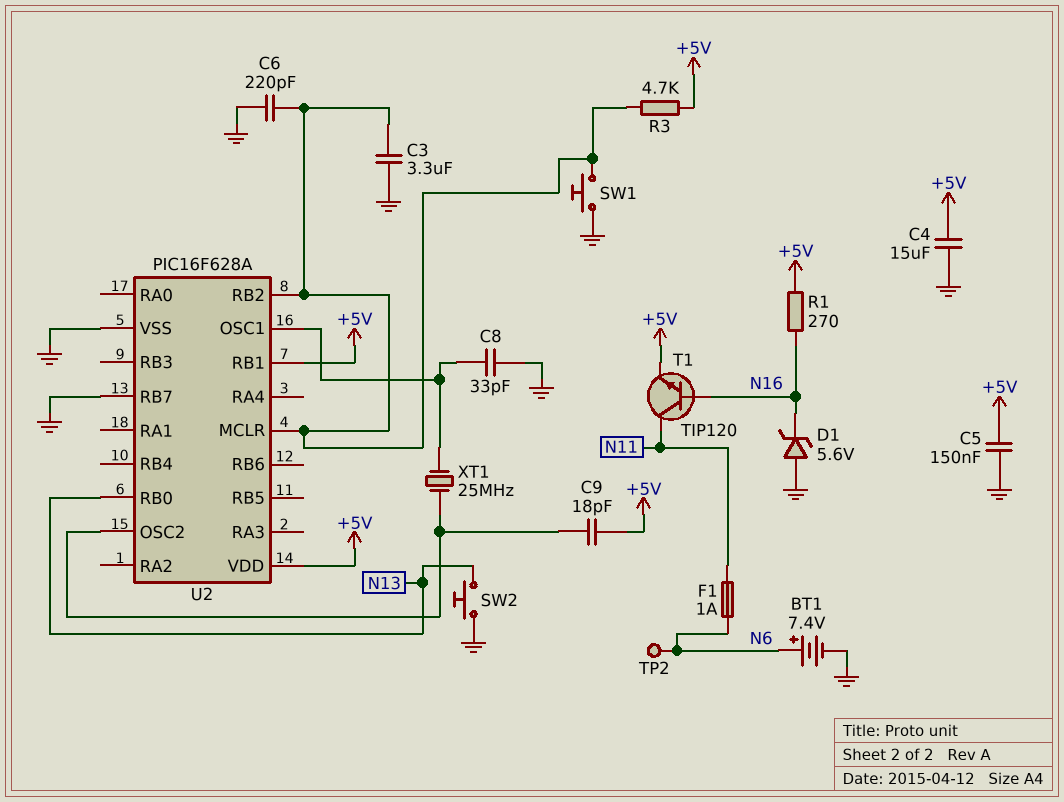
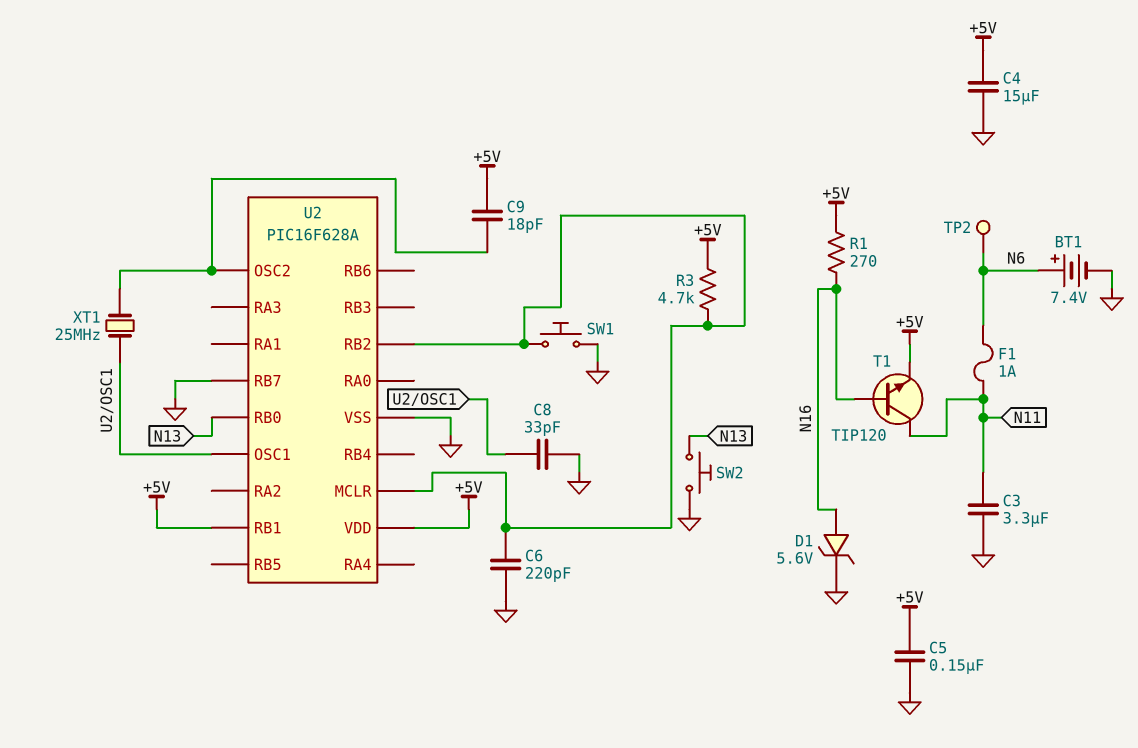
C3: 3.3uF (GND, U2/MCLR) -> 3.3uF (GND, N11)
D1: zener 5.6V (A GND, K N16) -> zener 5.6V (A N16, K GND)

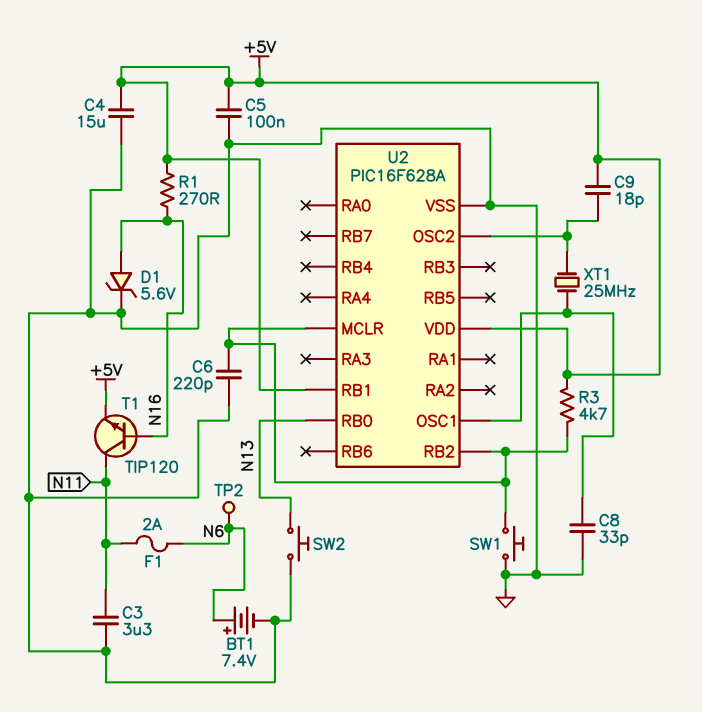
C5: 150nF (+5V, GND) -> 100nF (+5V, GND)
F1: 1A (N6, N11) -> 2A (N6, N11)
U2 pin RB7: GND -> none

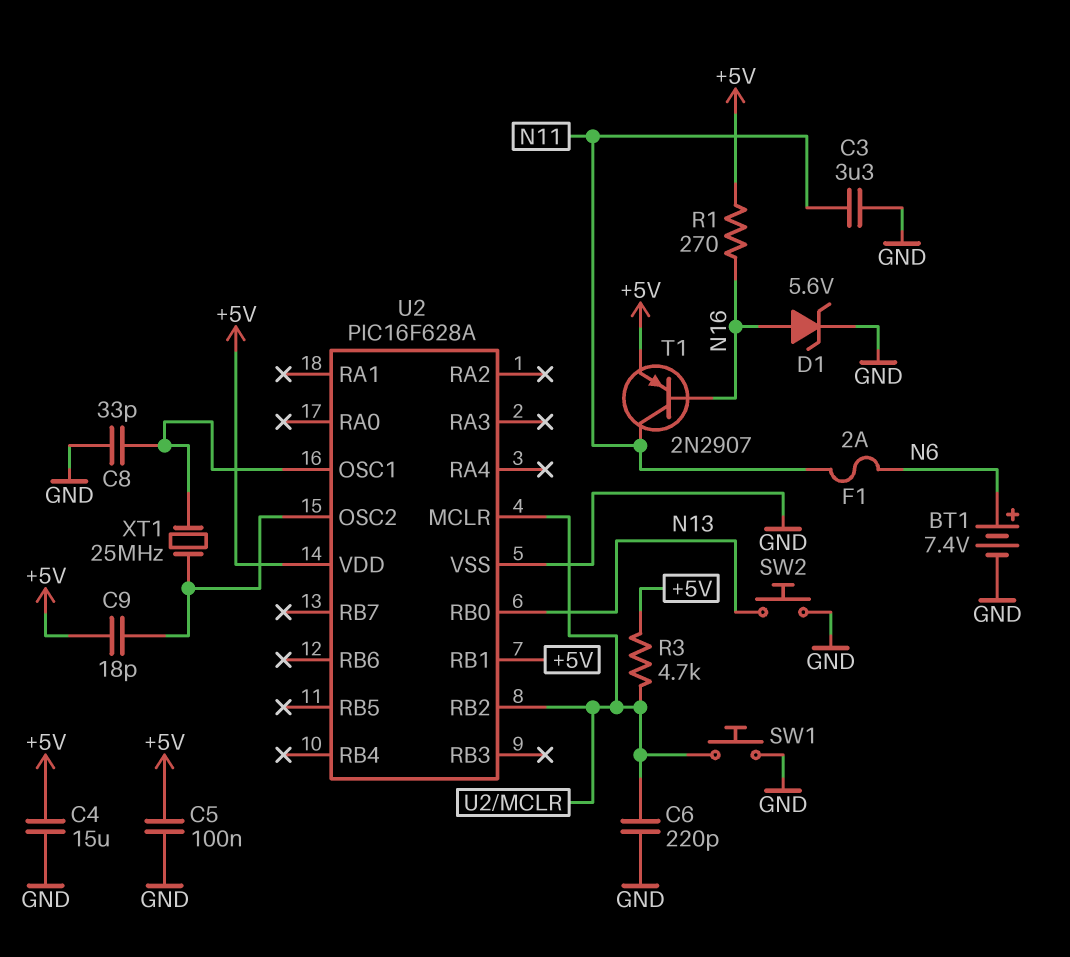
T1: NPN TIP120 (B N16, C N11, E +5V) -> PNP 2N2907 (B N16, C N11, E +5V)
TP2: test point (N6) -> none

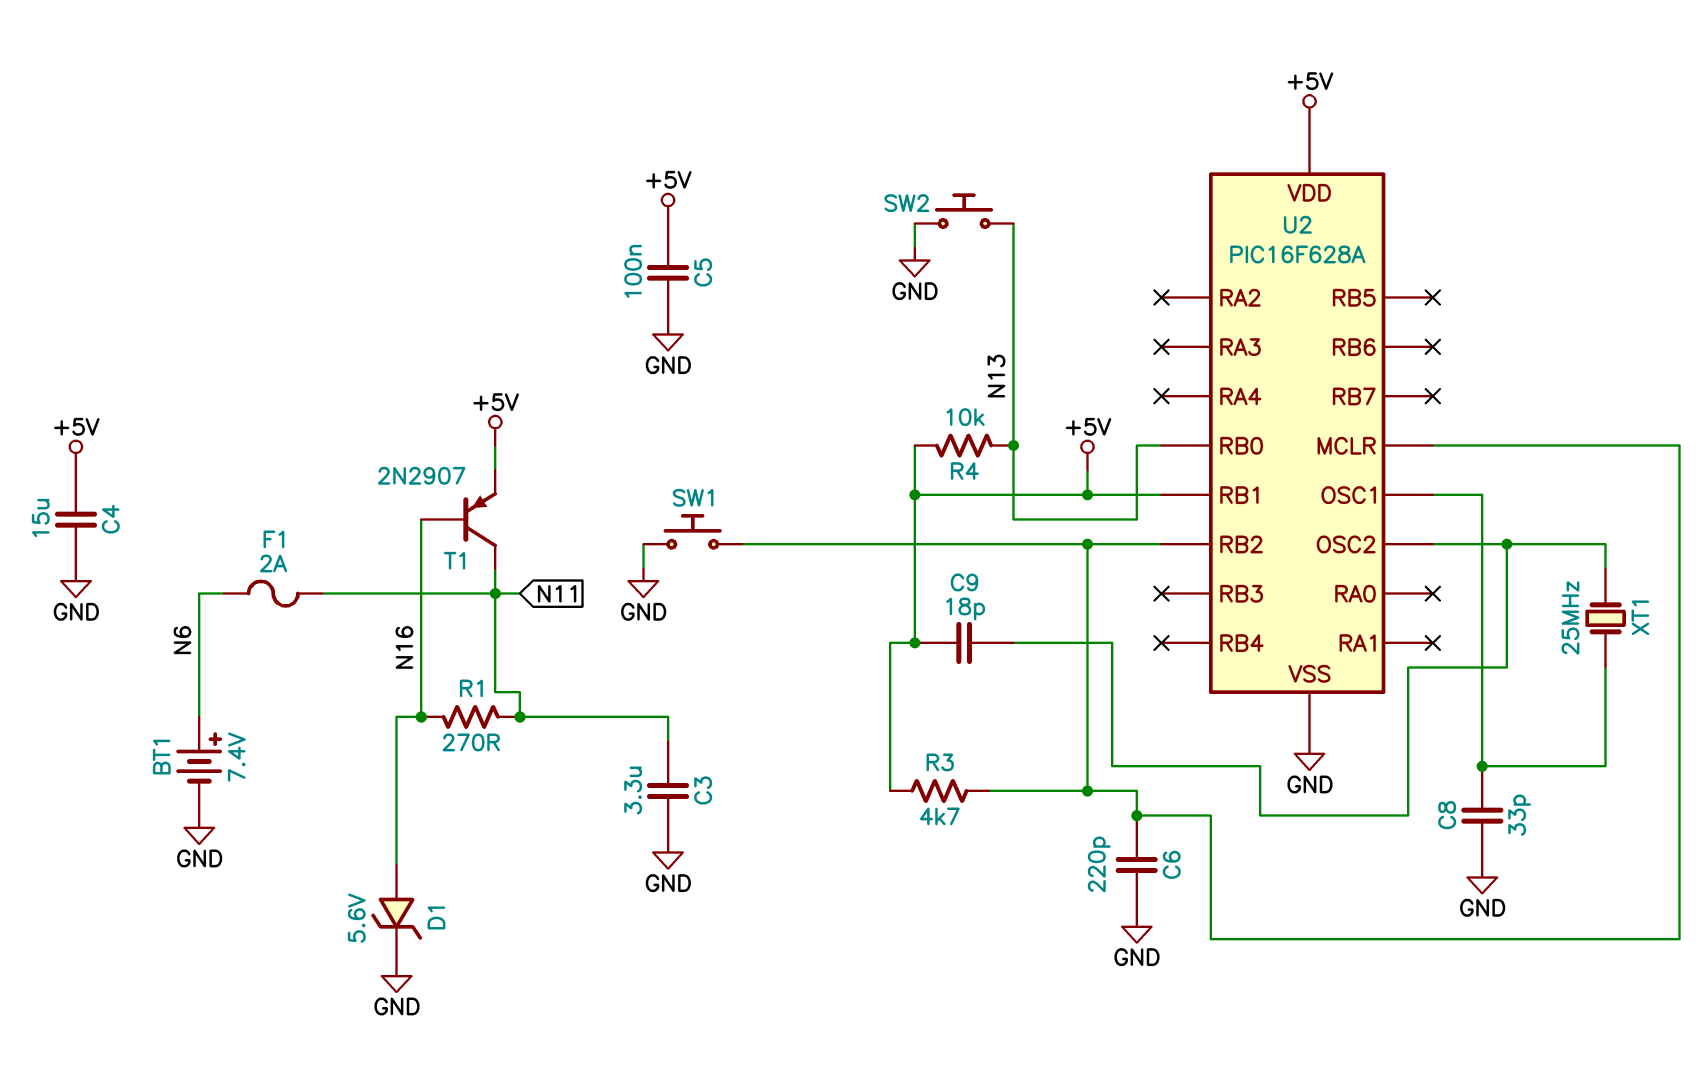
R1: 270 (+5V, N16) -> 270 (N11, N16)
R4: none -> 10k (+5V, N13)

